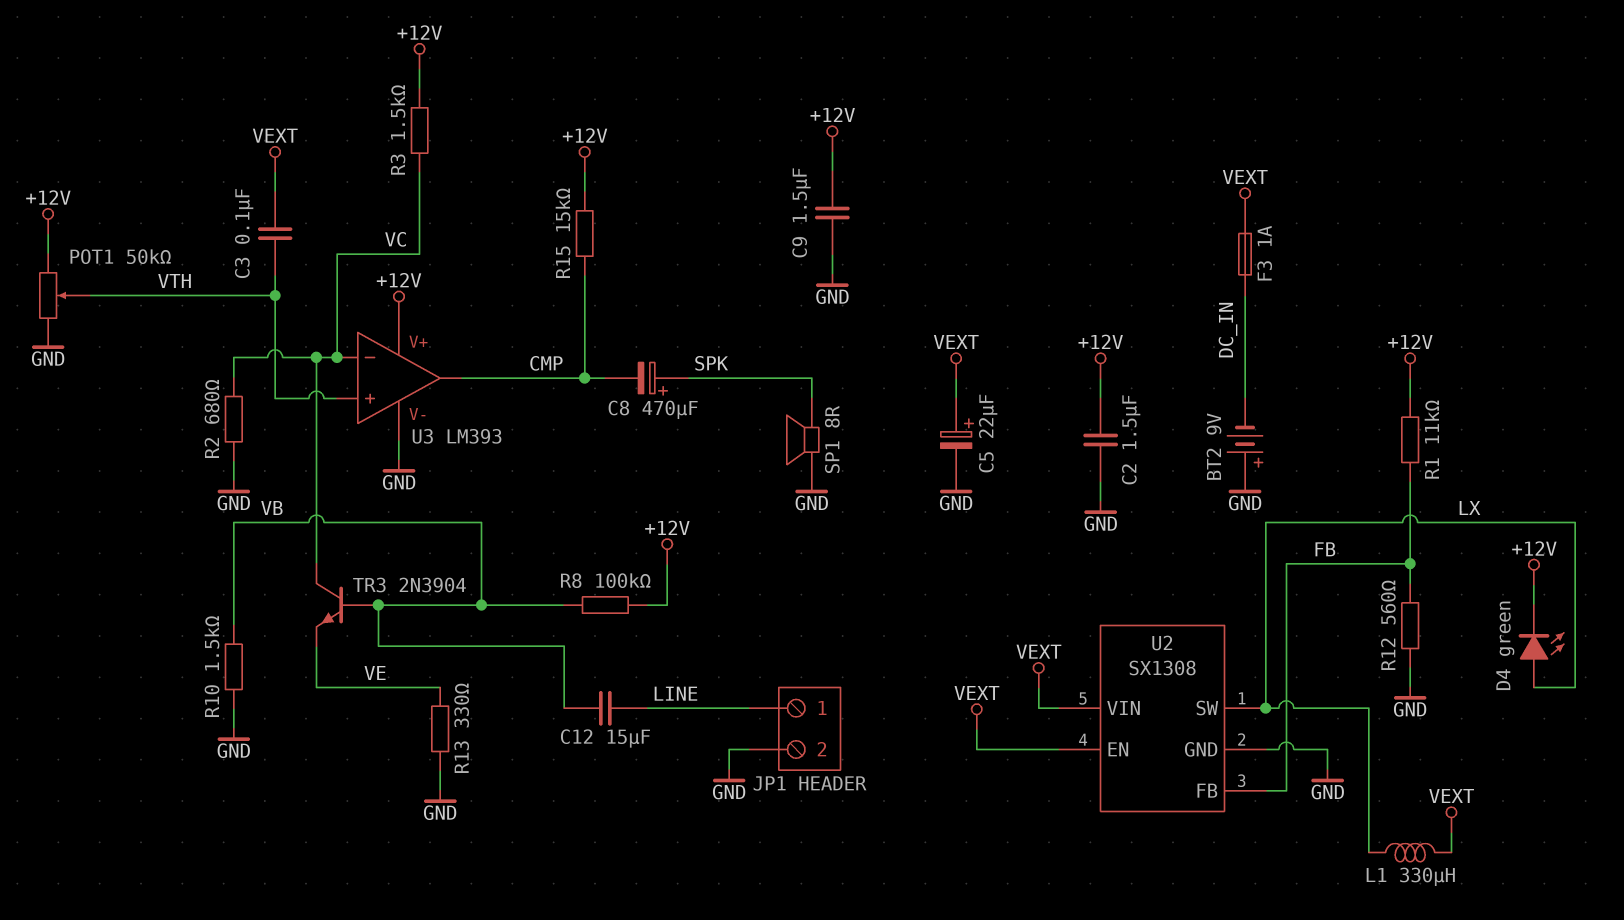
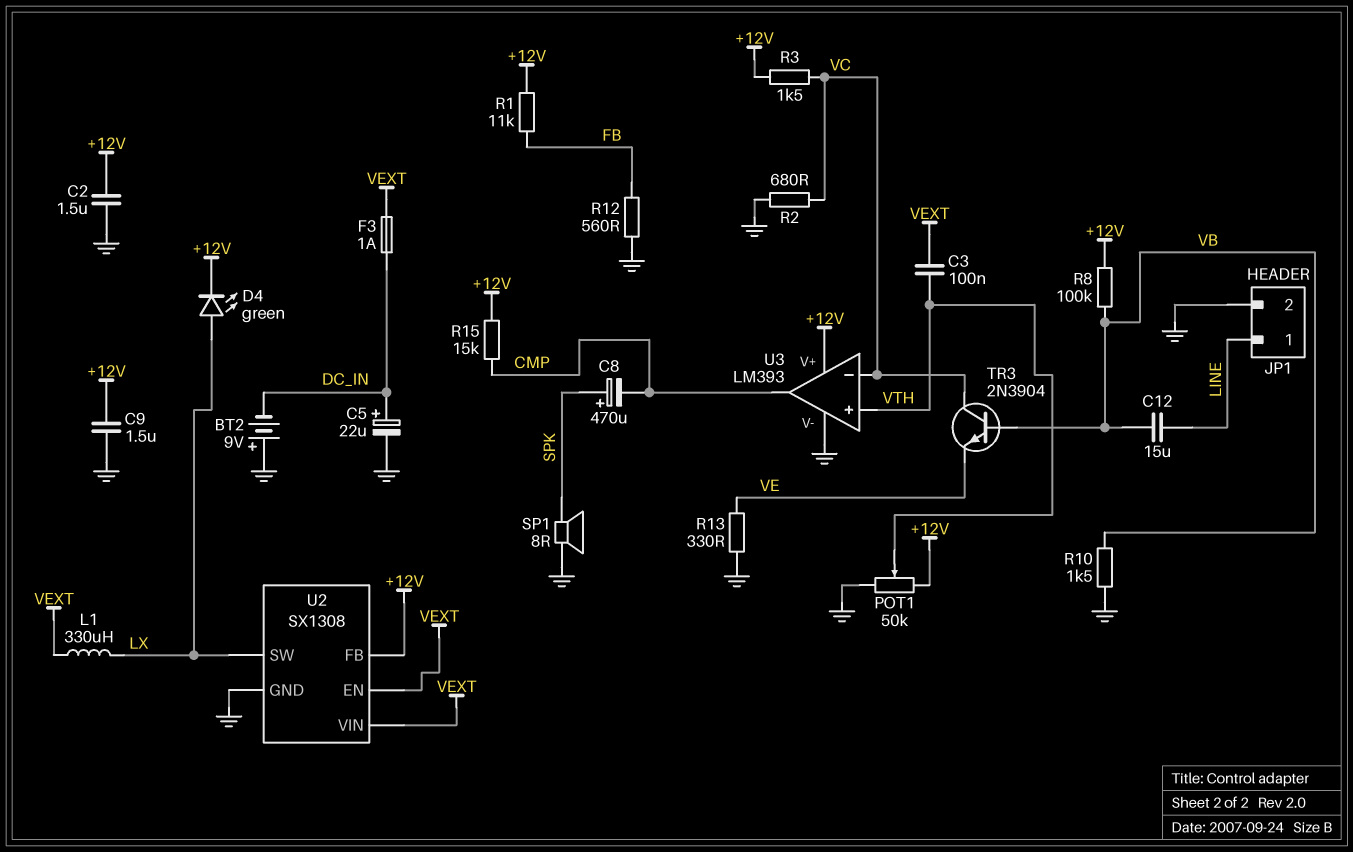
C5: 22uF (plus VEXT, minus GND) -> 22uF (plus DC_IN, minus GND)
U2 pin FB: FB -> +12V

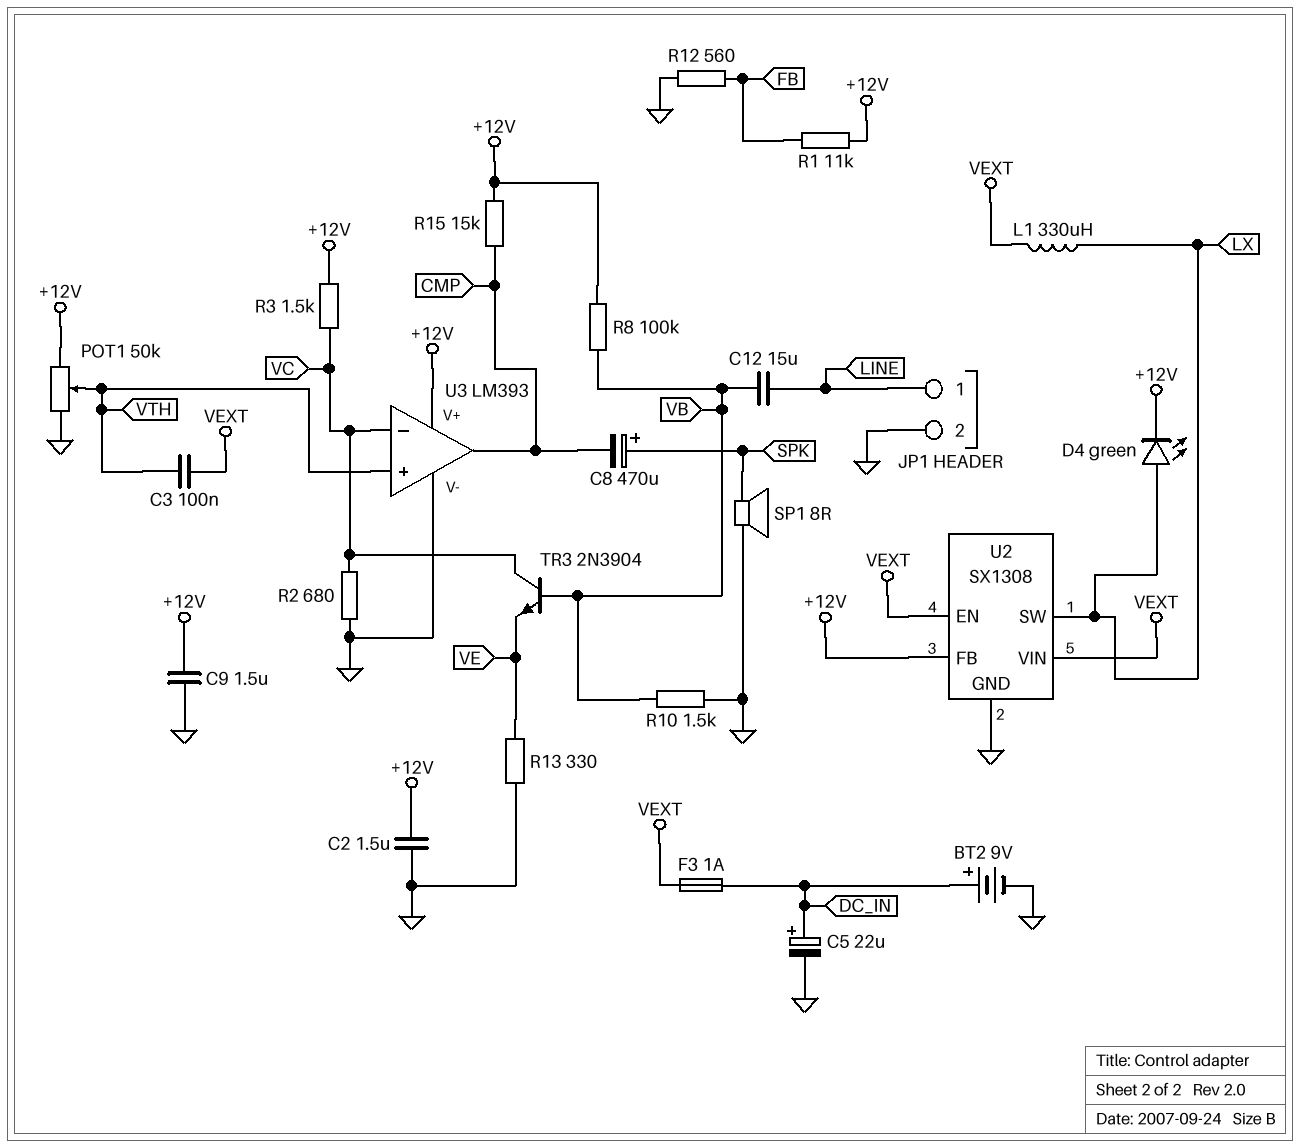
BT2: 9V (plus GND, minus DC_IN) -> 9V (plus DC_IN, minus GND)

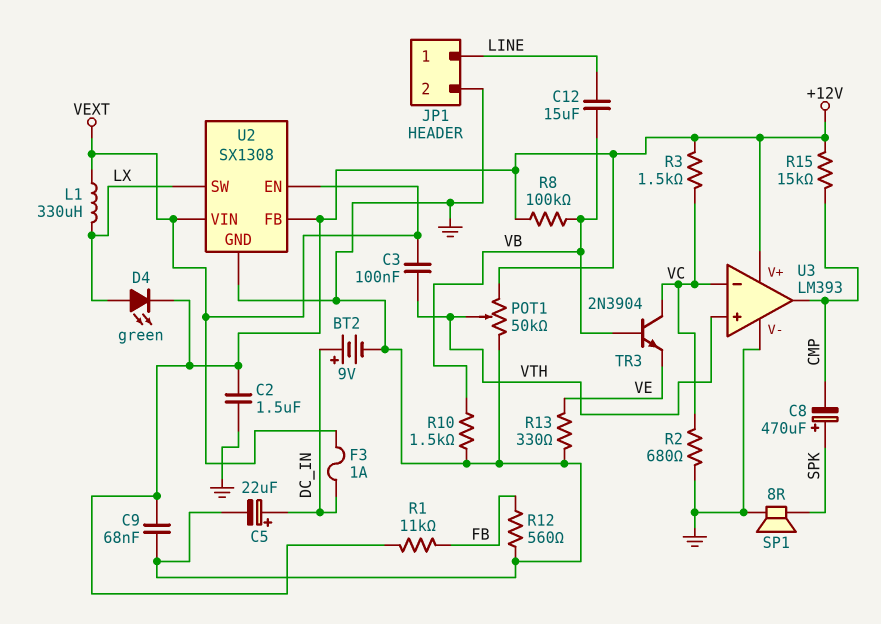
C9: 1.5uF (+12V, GND) -> 68nF (+12V, GND)

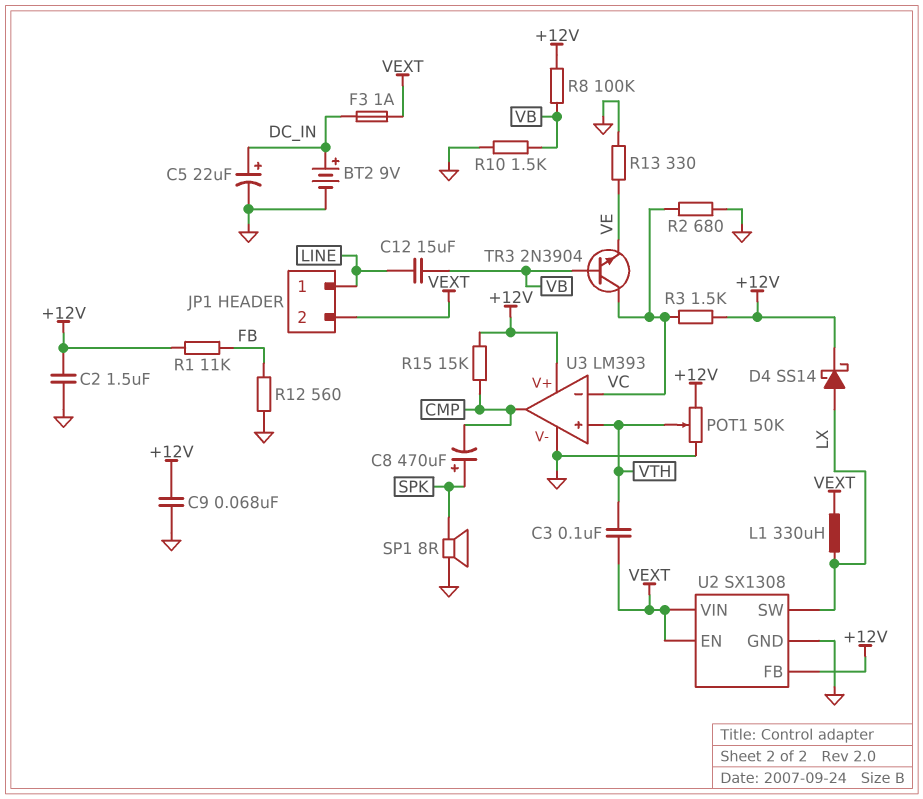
D4: LED green (A LX, K +12V) -> schottky SS14 (A LX, K +12V)
JP1 pin 2: GND -> VEXT

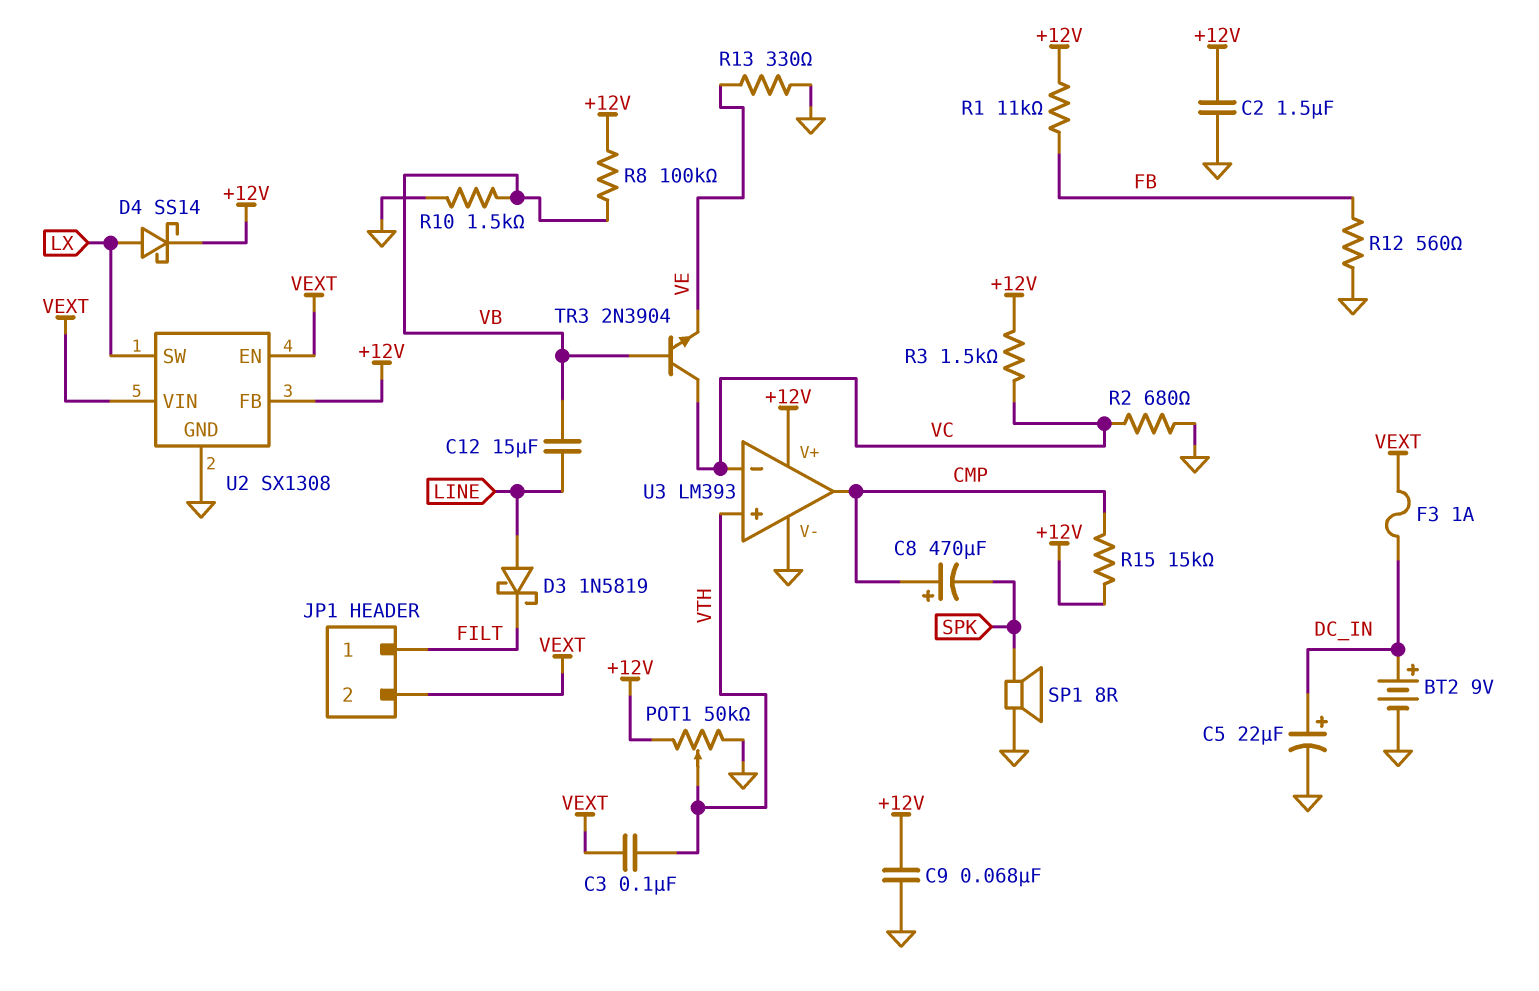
C8: 470uF (plus SPK, minus CMP) -> 470uF (plus CMP, minus SPK)
D3: none -> schottky 1N5819 (A LINE, K FILT)
JP1 pin 1: LINE -> FILT
L1: 330uH (LX, VEXT) -> none

